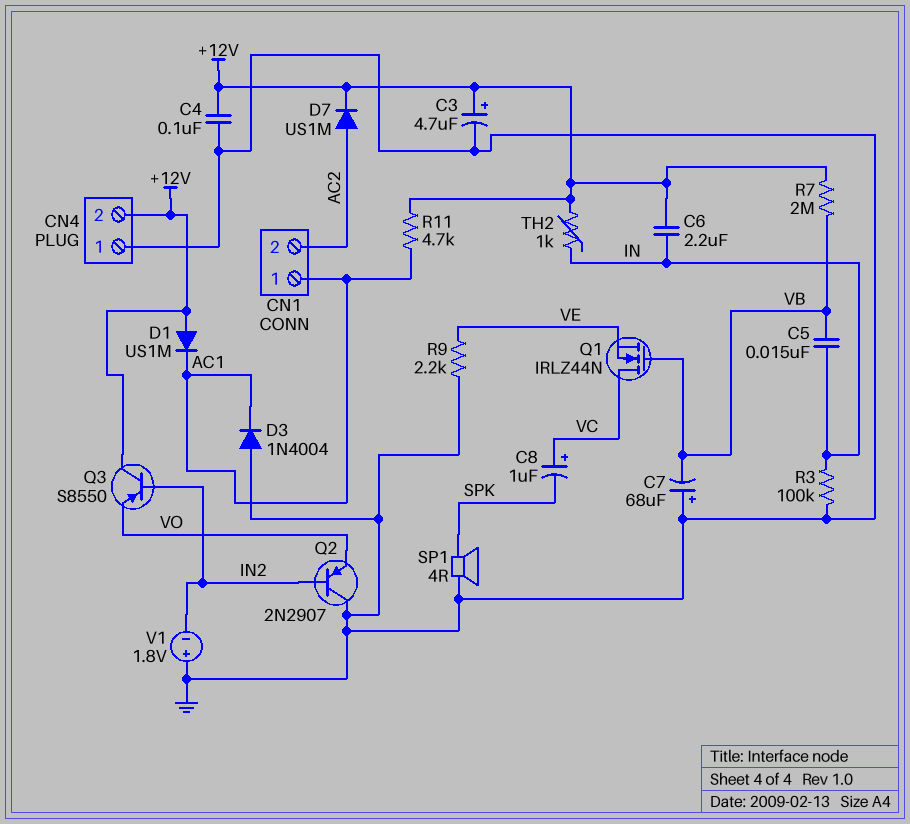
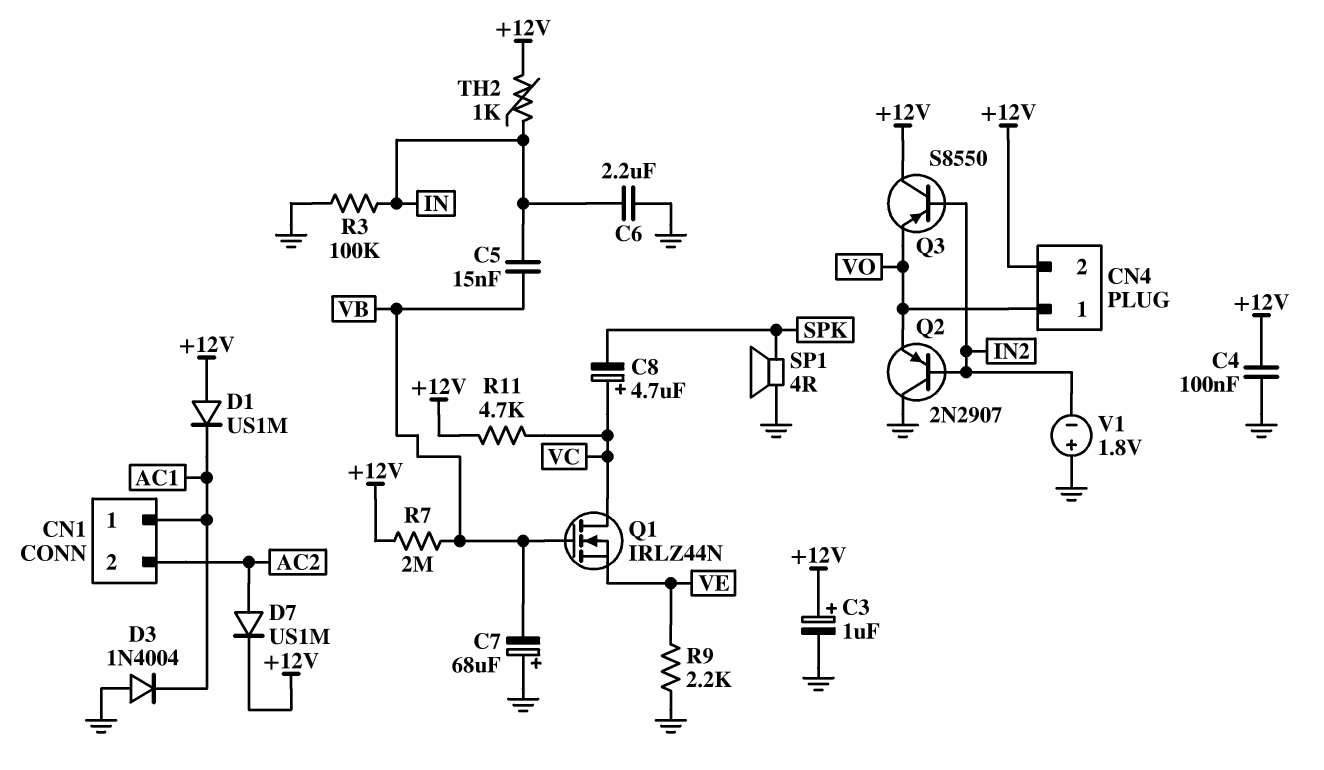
C3: 4.7uF (plus +12V, minus GND) -> 1uF (plus +12V, minus GND)
C6: 2.2uF (+12V, IN) -> 2.2uF (GND, IN)
C8: 1uF (plus VC, minus SPK) -> 4.7uF (plus VC, minus SPK)
CN4 pin 1: GND -> VO
R11: 4.7k (+12V, AC1) -> 4.7k (+12V, VC)

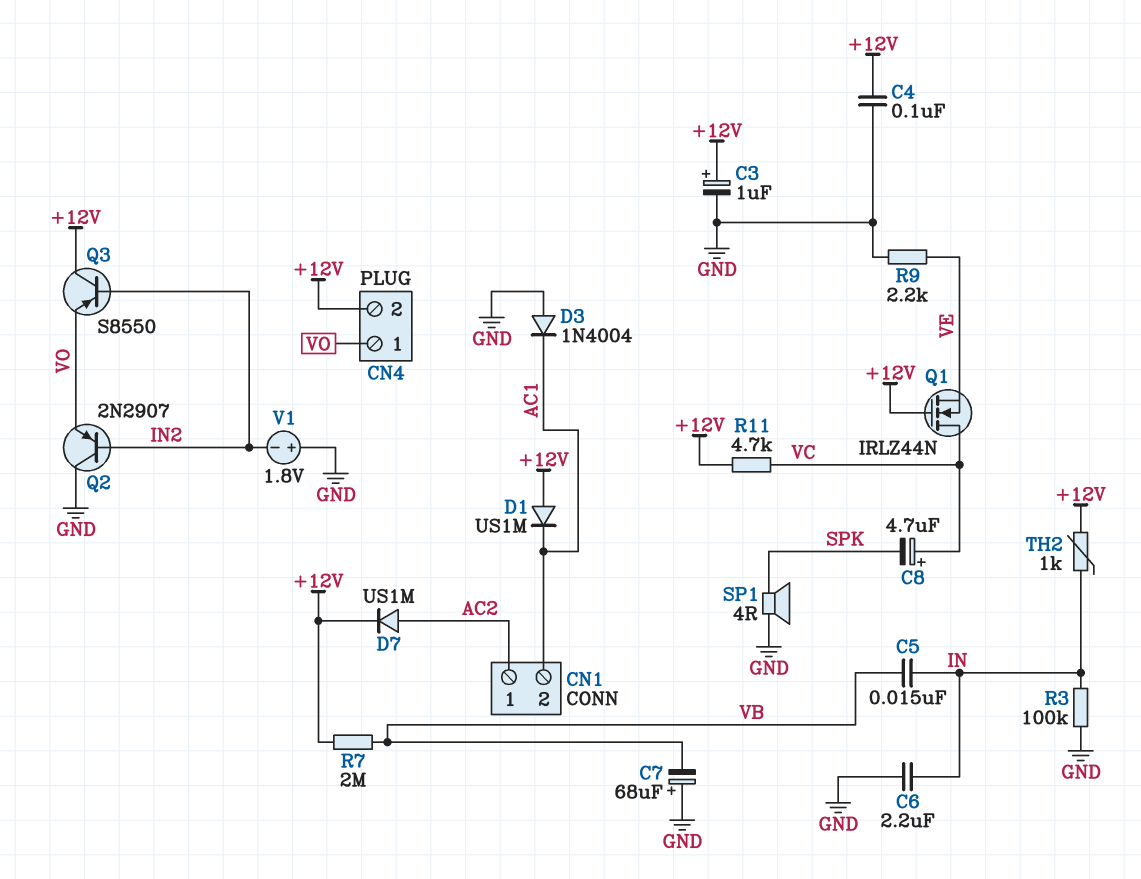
CN1 pin 1: AC1 -> AC2
CN1 pin 2: AC2 -> AC1
Q1: NMOS IRLZ44N (G VB, D VC, S VE) -> NMOS IRLZ44N (G +12V, D VC, S VE)

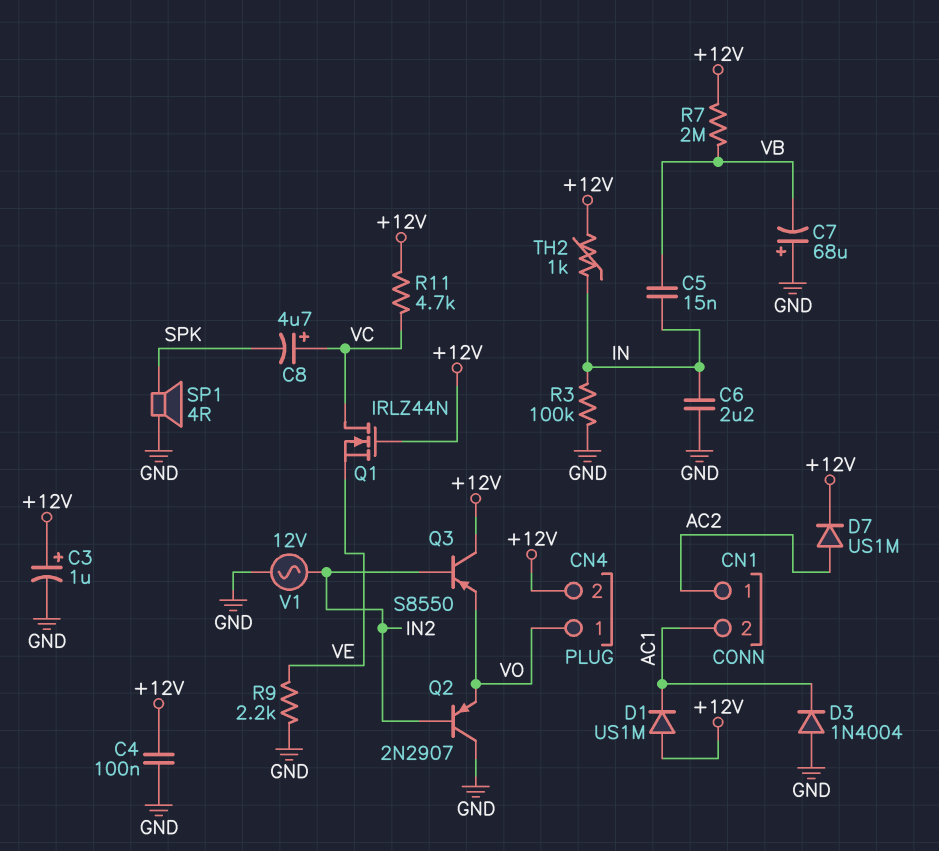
V1: 1.8V (plus GND, minus IN2) -> AC 12V (GND, IN2)

